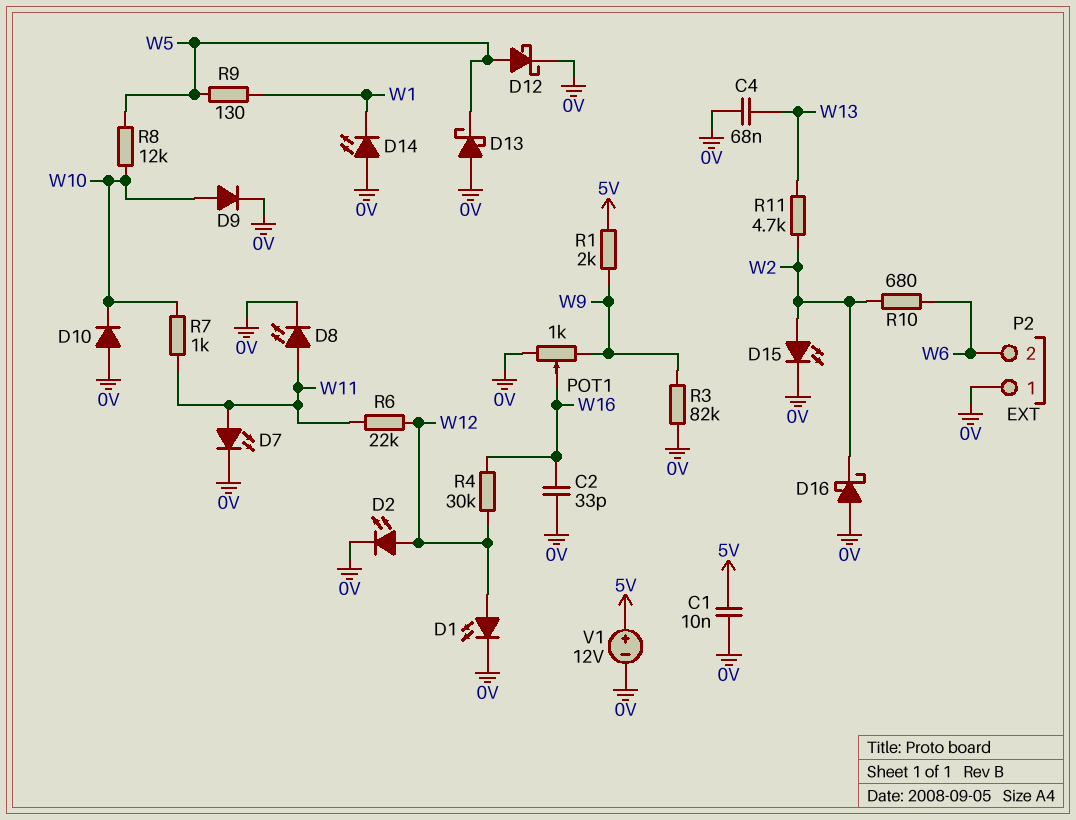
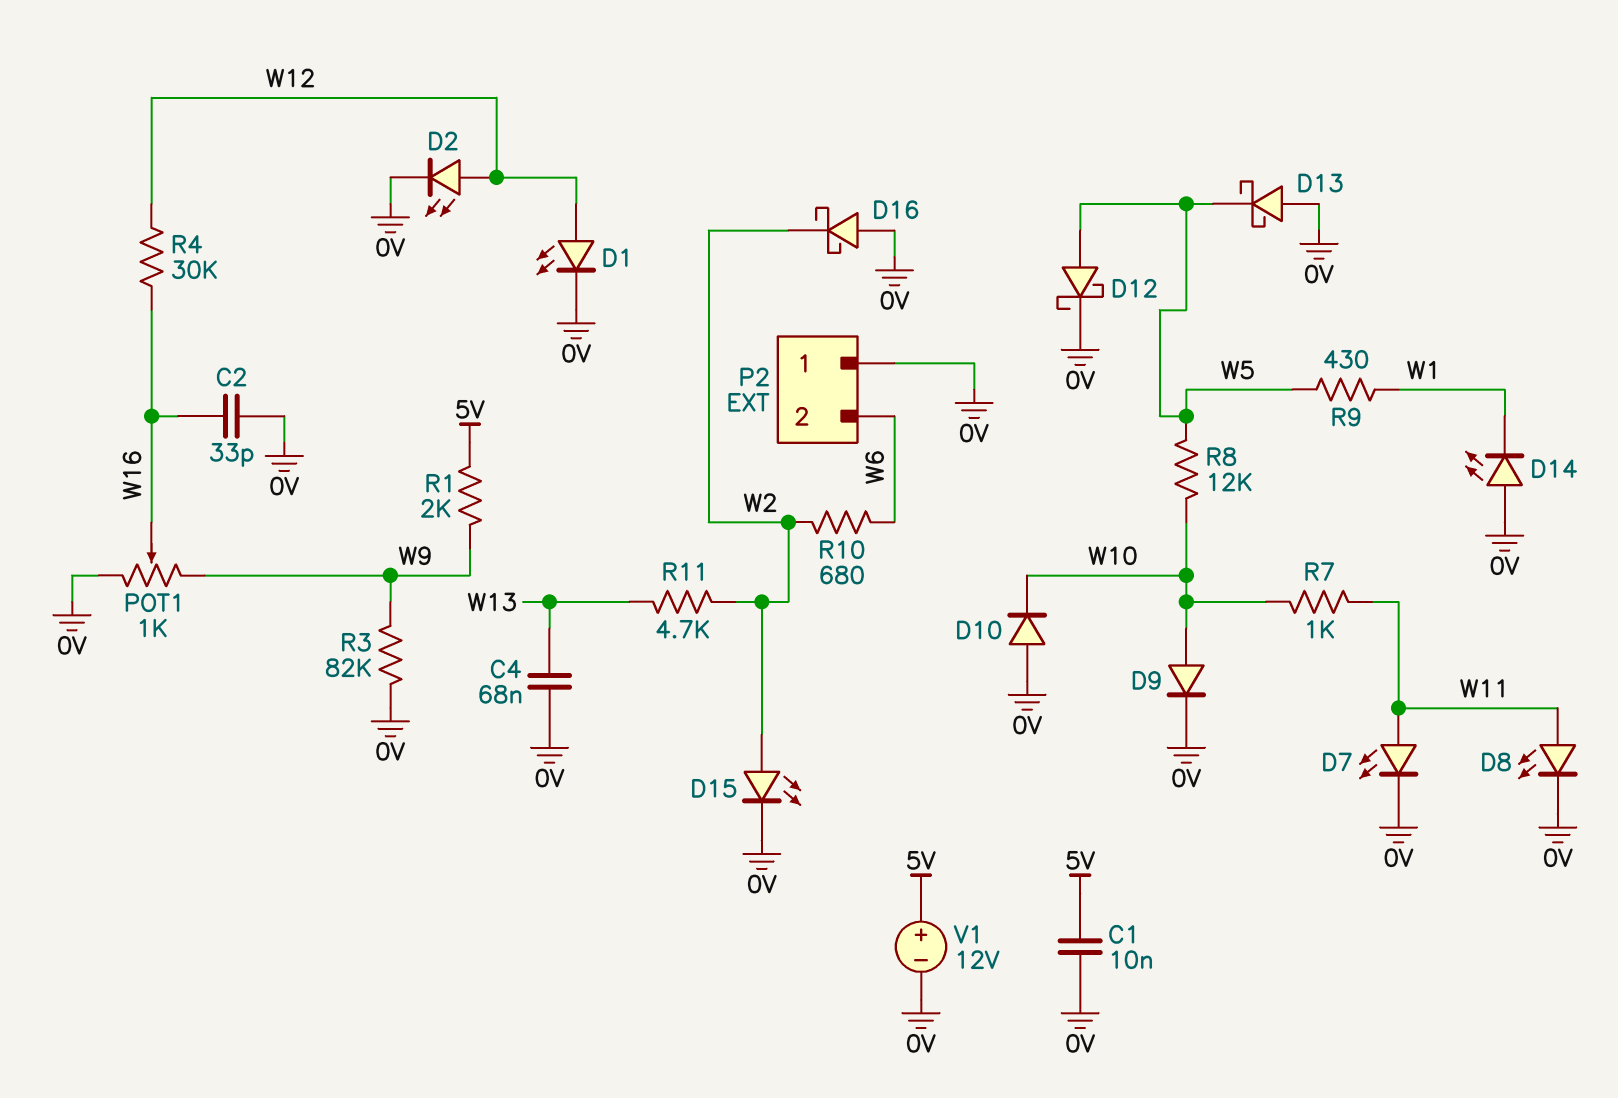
R6: 22k (W11, W12) -> none
R9: 130 (W1, W5) -> 430 (W1, W5)

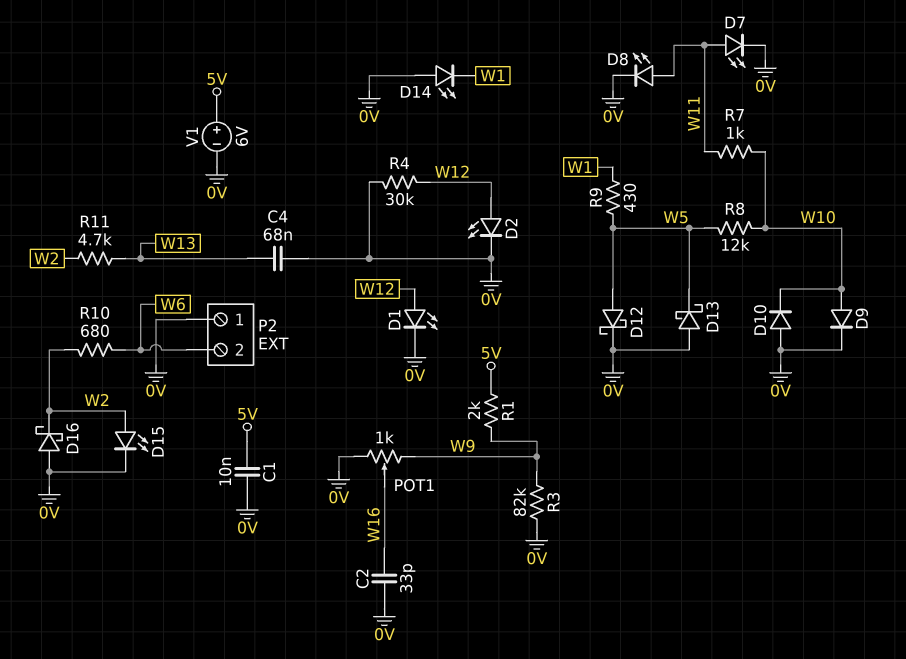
R4: 30k (W12, W16) -> 30k (0V, W12)
V1: 12V (plus 5V, minus 0V) -> 6V (plus 5V, minus 0V)

